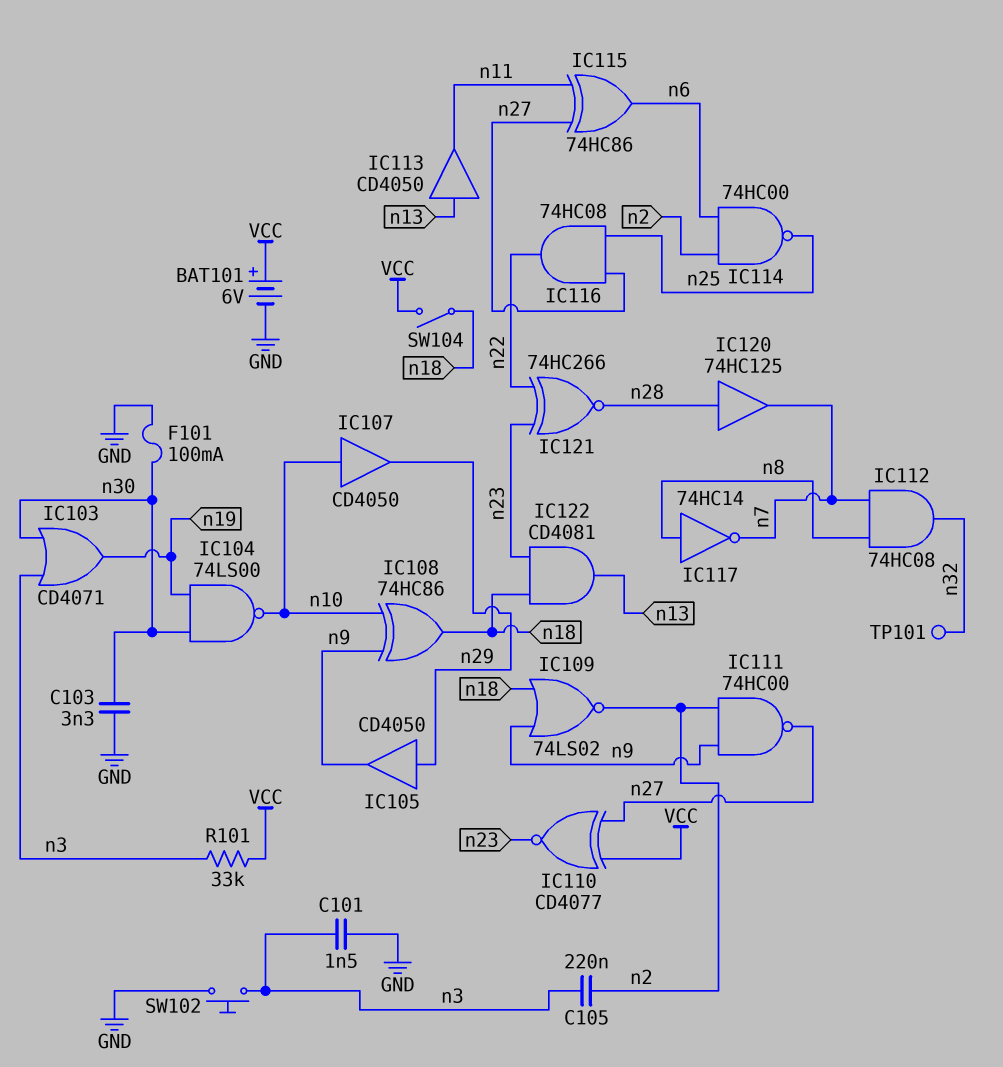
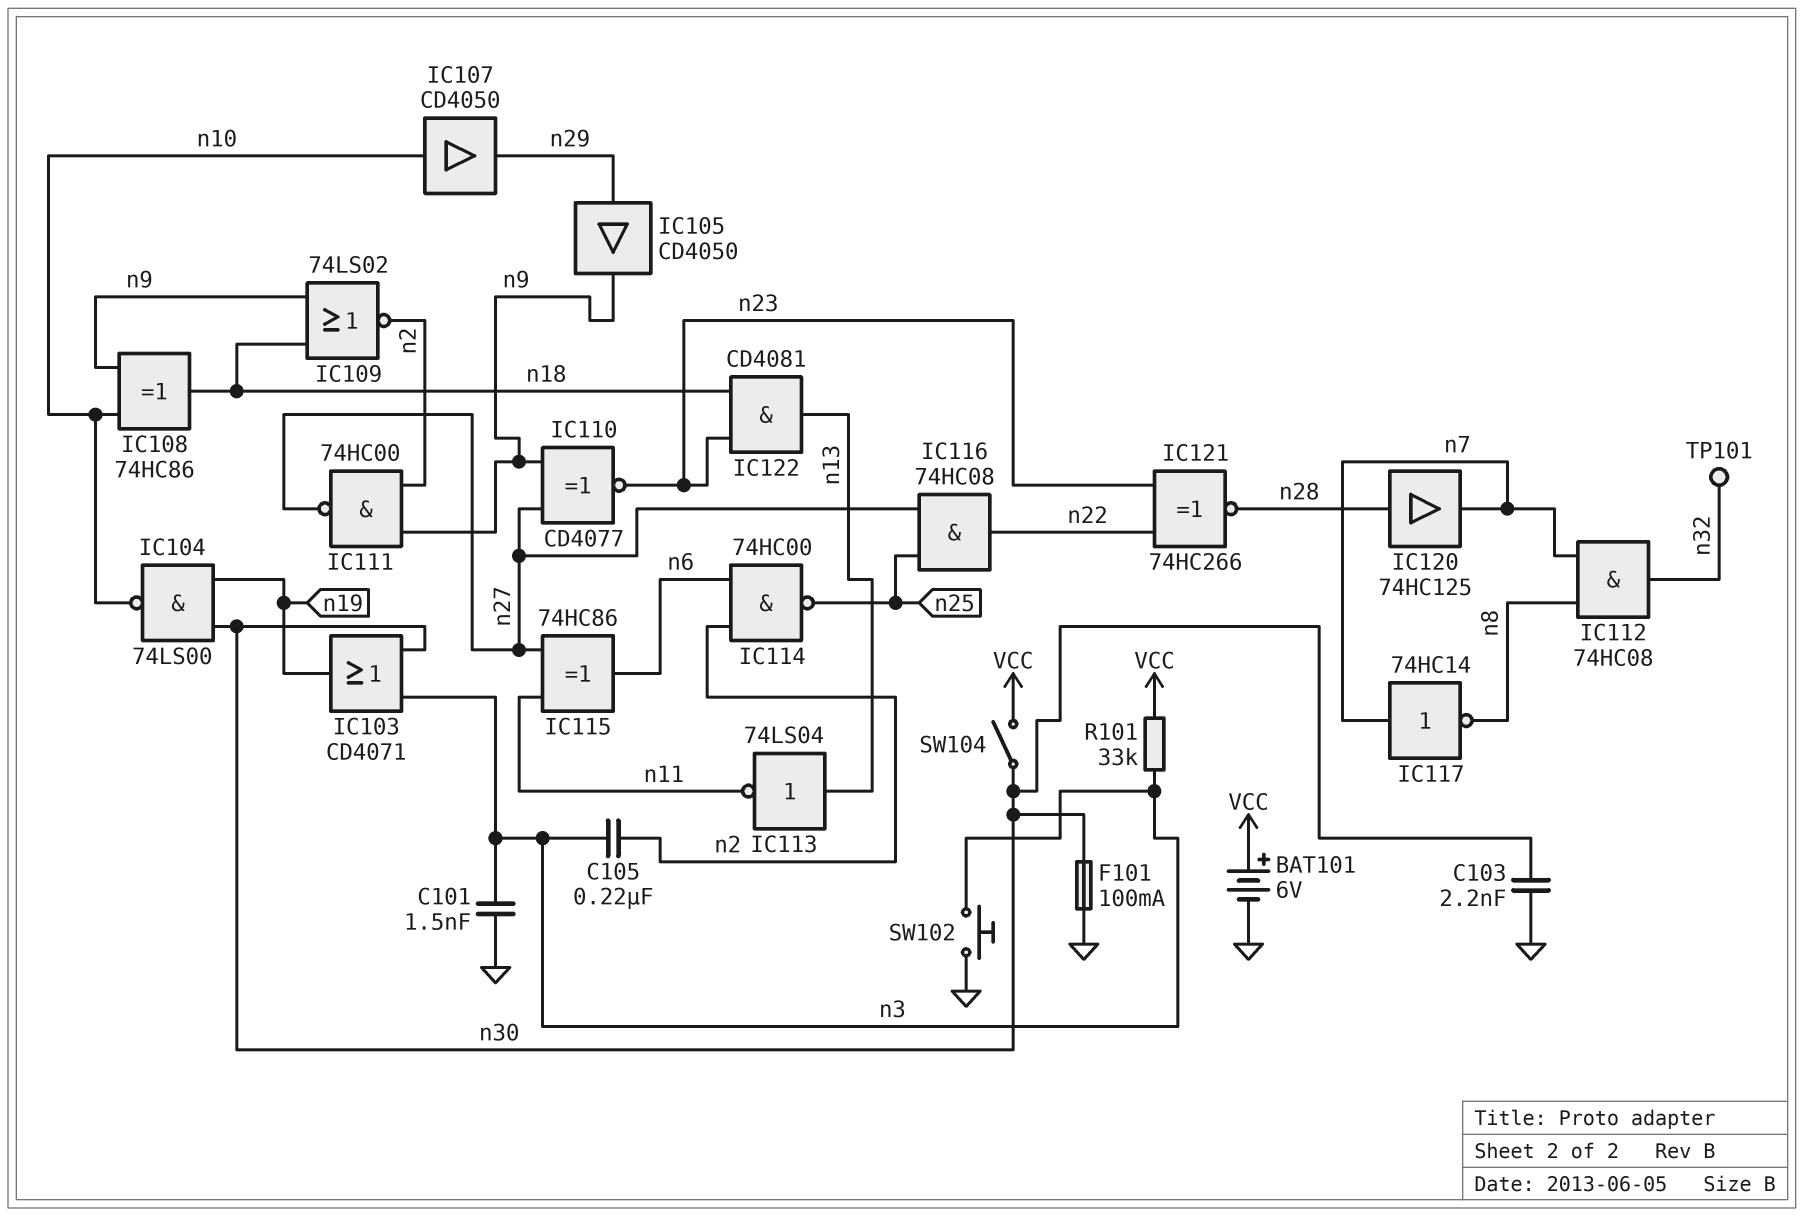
C103: 3.3nF (GND, n30) -> 2.2nF (GND, n30)
IC110: XNOR CD4077 (in VCC, in n27, out n23) -> XNOR CD4077 (in n9, in n27, out n23)
IC113: buffer CD4050 (in n13, out n11) -> NOT 74LS04 (in n13, out n11)
IC117: NOT 74HC14 (in n8, out n7) -> NOT 74HC14 (in n7, out n8)
SW104: switch (VCC, n18) -> switch (VCC, n30)

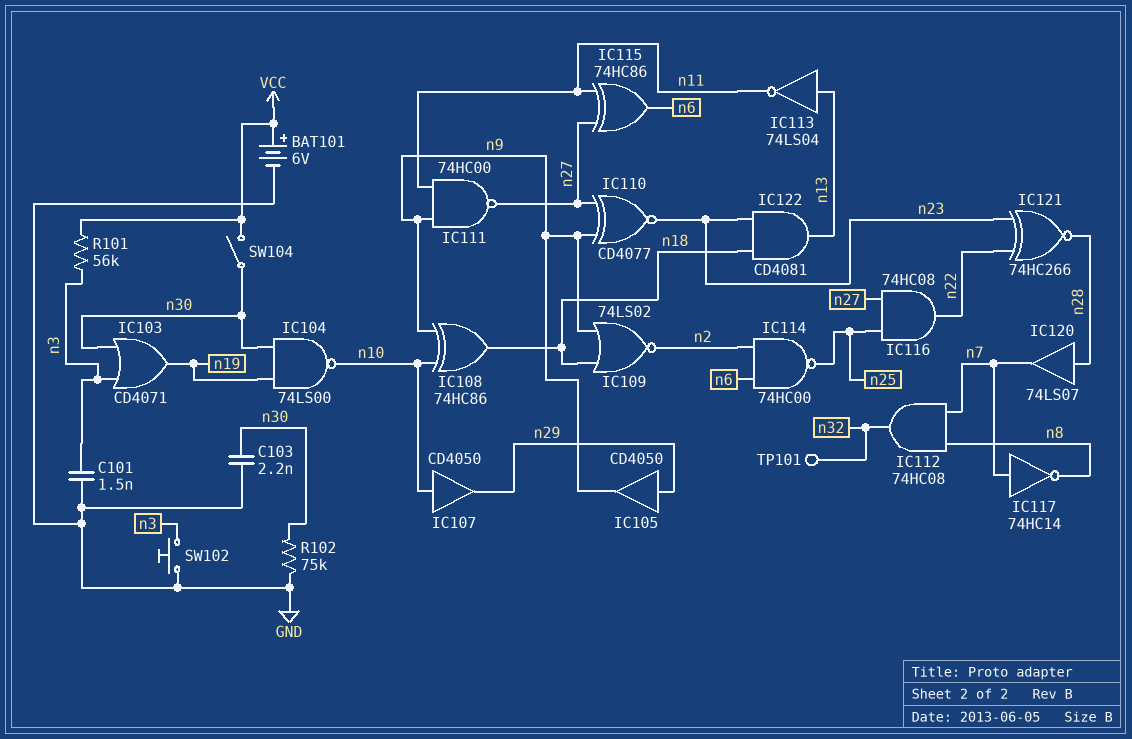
C105: 220nF (n2, n3) -> none
F101: 100mA (GND, n30) -> none
IC111: NAND 74HC00 (in n2, in n9, out n27) -> NAND 74HC00 (in n9, in n11, out n27)
IC120: buffer 74HC125 (in n28, out n7) -> buffer 74LS07 (in n28, out n7)
R101: 33k (VCC, n3) -> 56k (VCC, n3)
R102: none -> 75k (GND, n30)

